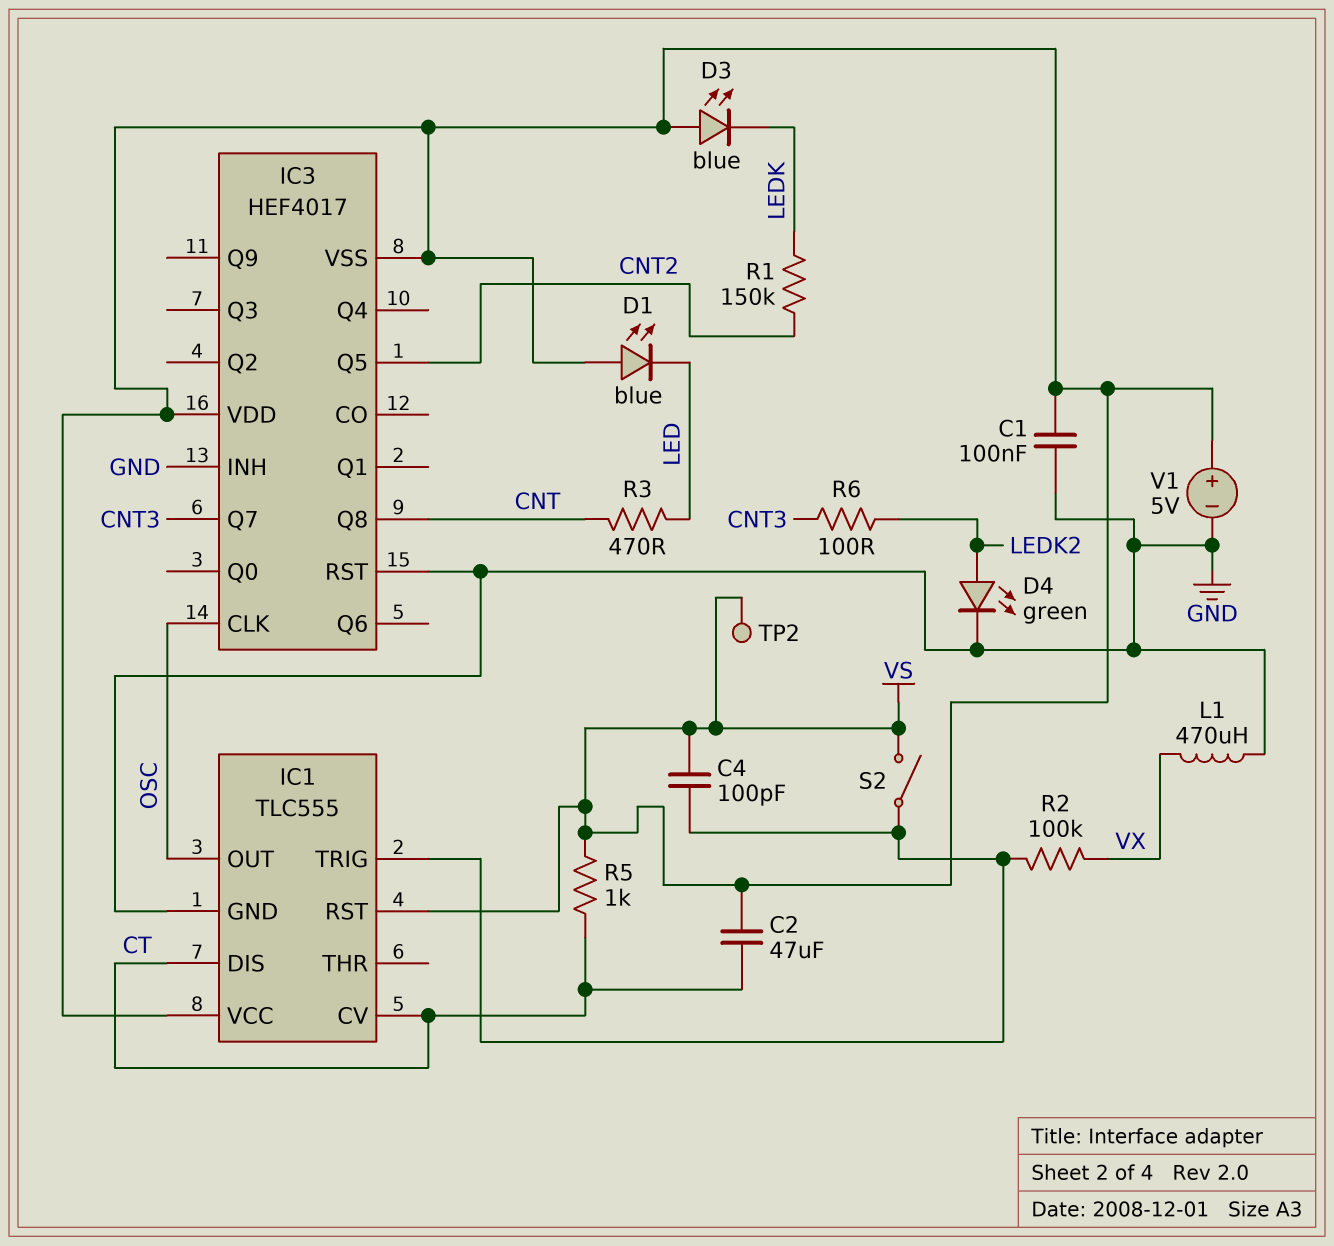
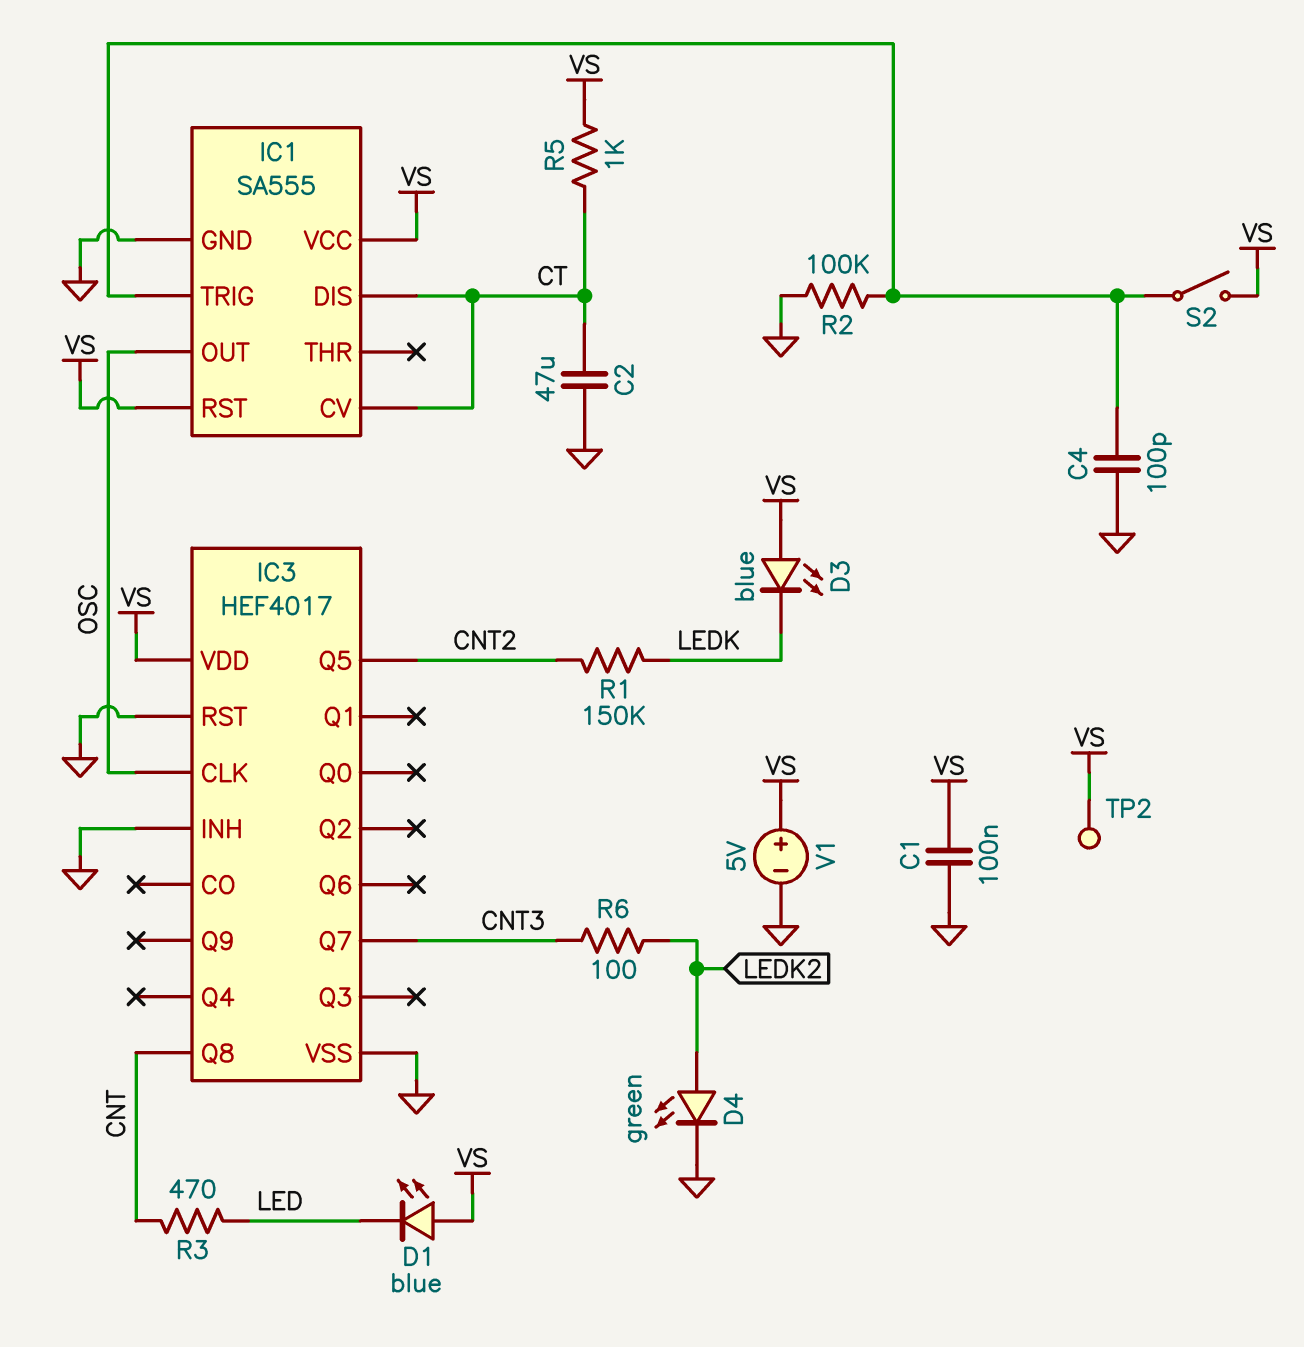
C2: 47uF (CT, VS) -> 47uF (CT, GND)
C4: 100pF (IC1/TRIG, VS) -> 100pF (GND, IC1/TRIG)
IC1: TLC555 -> SA555
IC3 pin VSS: VS -> GND
L1: 470uH (GND, VX) -> none
R2: 100k (IC1/TRIG, VX) -> 100k (GND, IC1/TRIG)

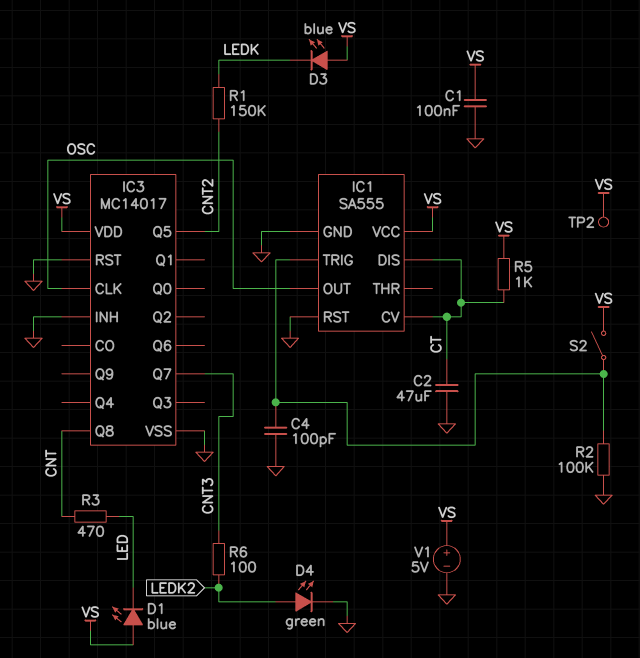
IC1 pin RST: VS -> GND
IC3: HEF4017 -> MC14017

